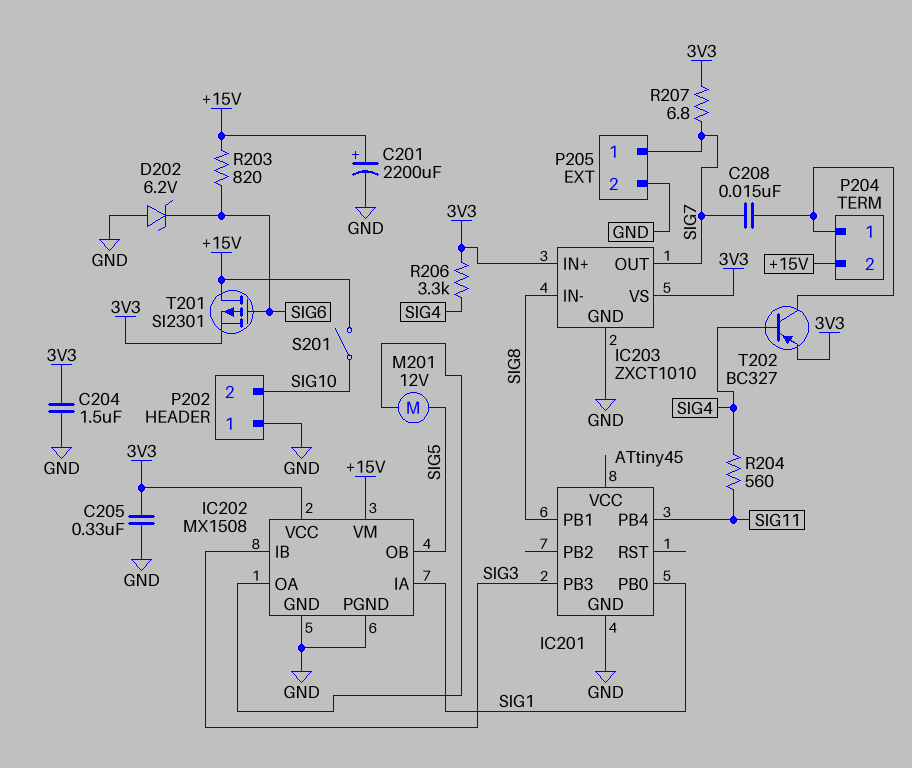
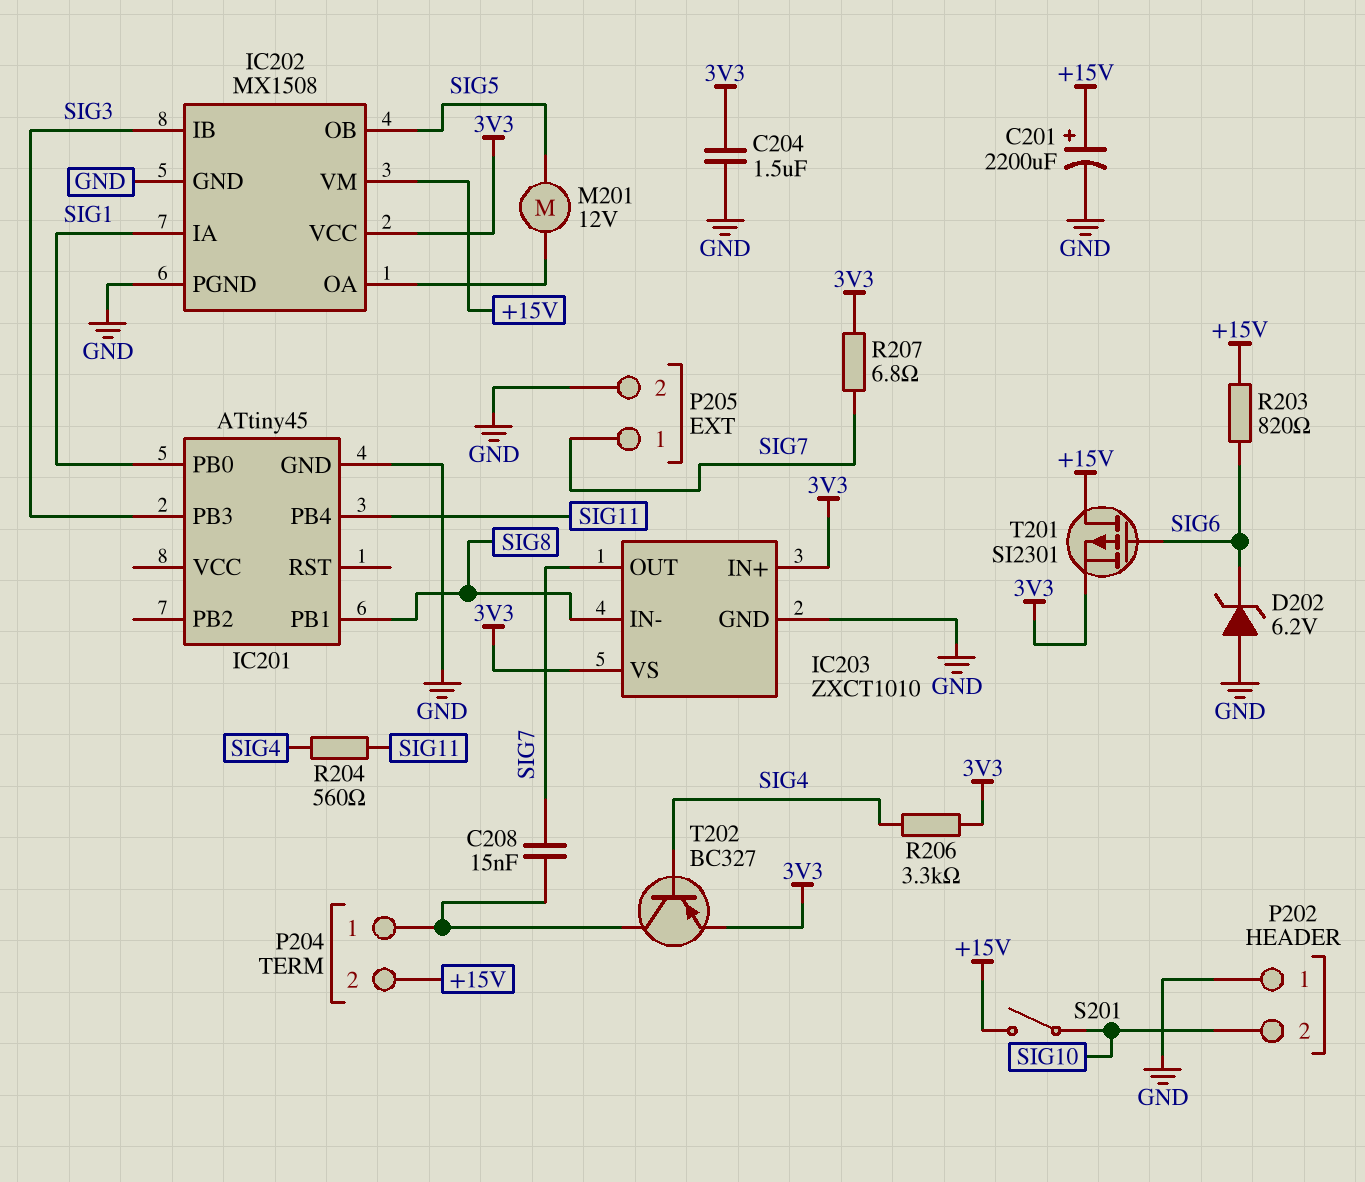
C205: 330nF (3V3, GND) -> none

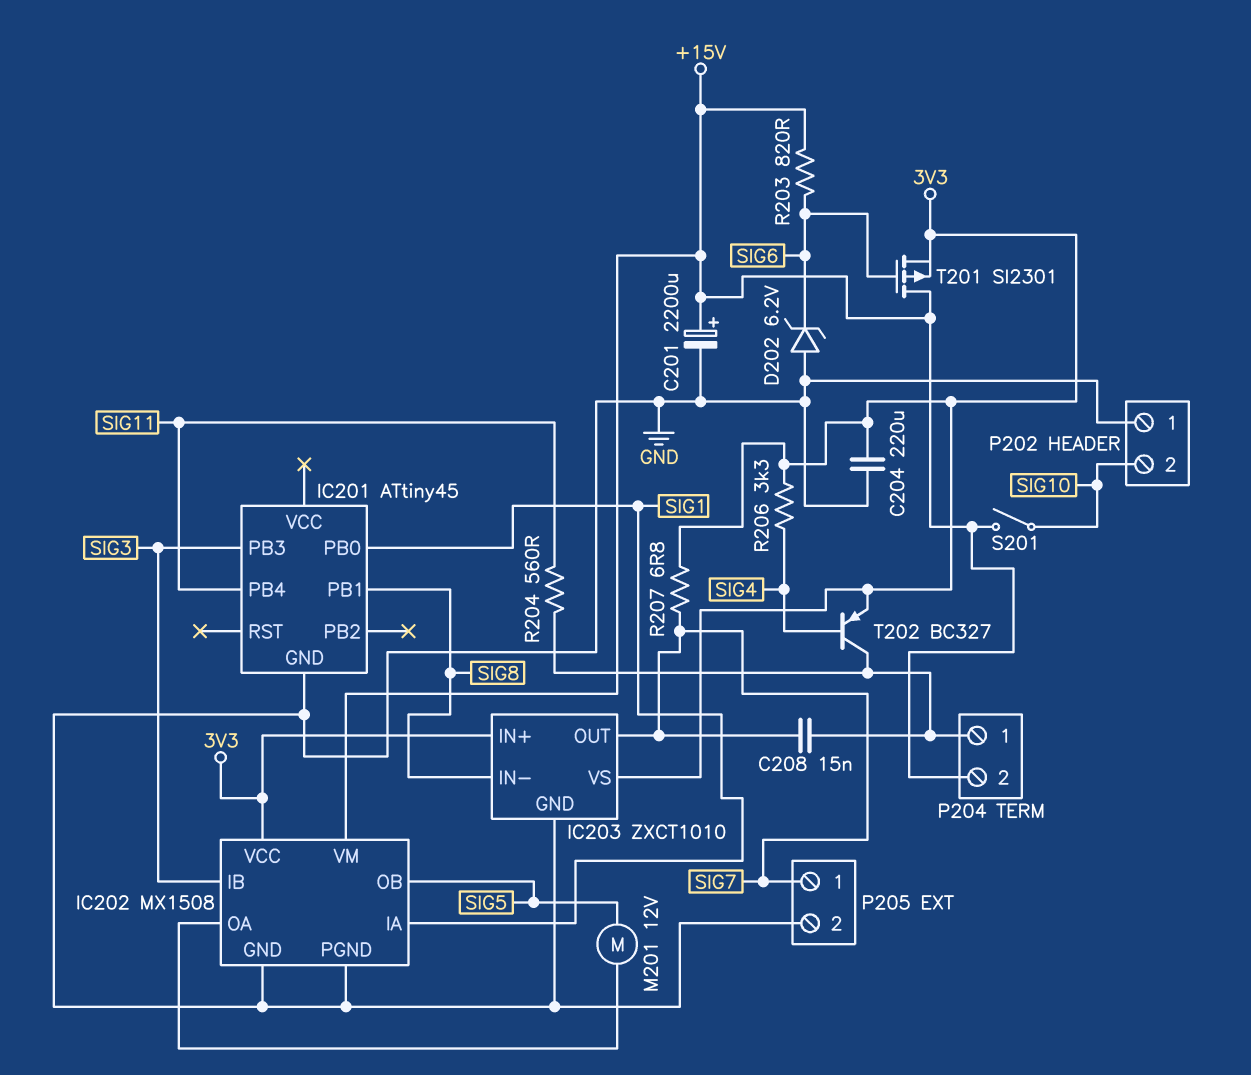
C204: 1.5uF (3V3, GND) -> 220uF (3V3, GND)
R204: 560 (SIG4, SIG11) -> 560 (P204/1, SIG11)

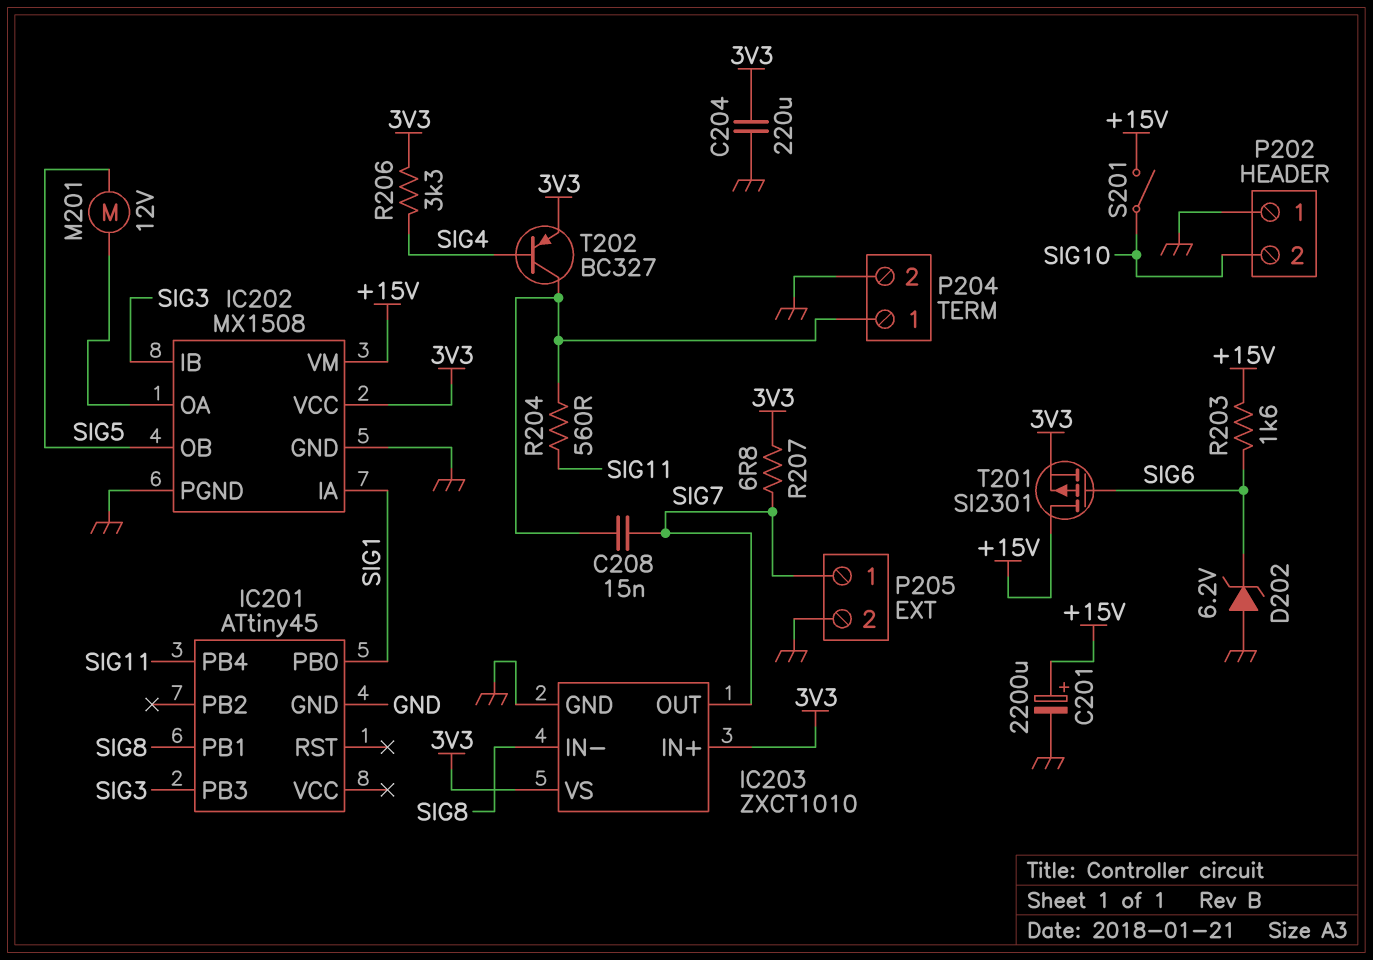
P204 pin 2: +15V -> GND
R203: 820 (+15V, SIG6) -> 1.6k (+15V, SIG6)

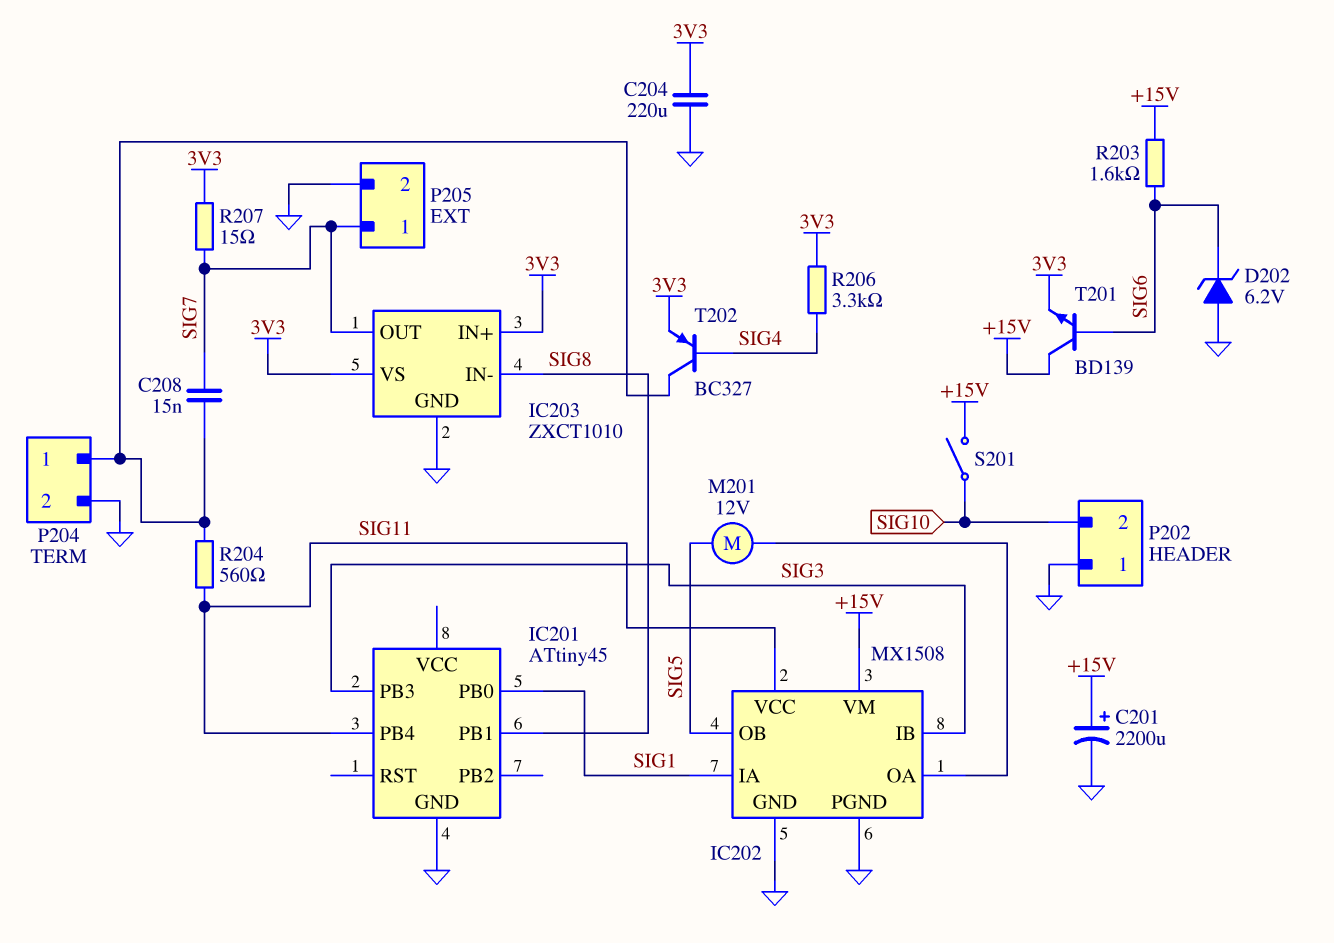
IC202 pin VCC: 3V3 -> SIG11
R207: 6.8 (3V3, SIG7) -> 15 (3V3, SIG7)
T201: PMOS SI2301 (G SIG6, D +15V, S 3V3) -> NPN BD139 (B SIG6, C +15V, E 3V3)

